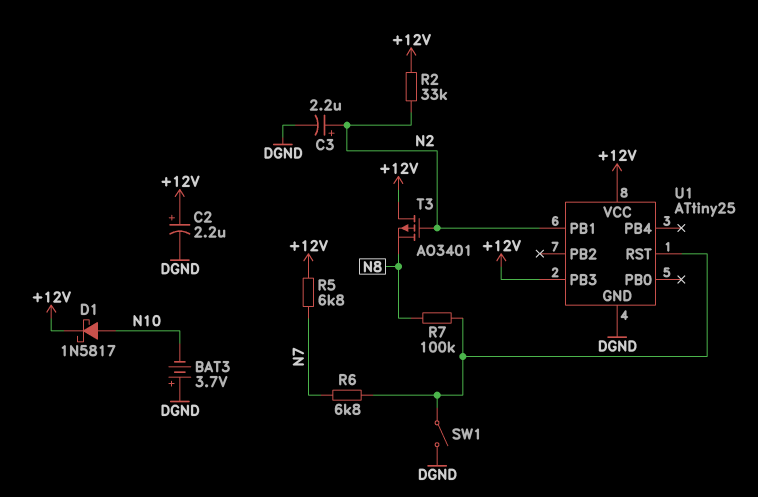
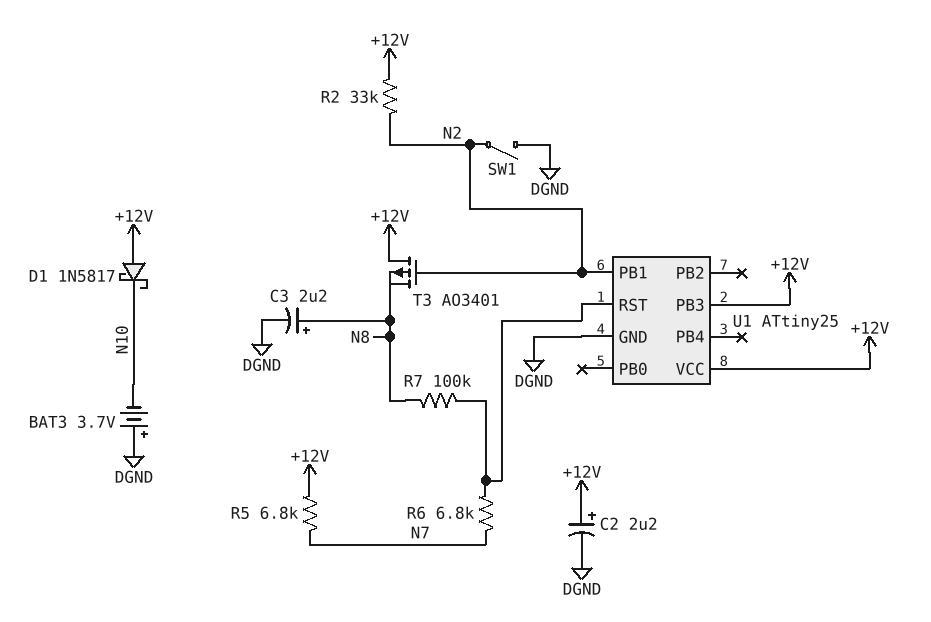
C3: 2.2uF (plus N2, minus DGND) -> 2.2uF (plus N8, minus DGND)
D1: schottky 1N5817 (A N10, K +12V) -> schottky 1N5817 (A +12V, K N10)
SW1: switch (DGND, U1/RST) -> switch (DGND, N2)

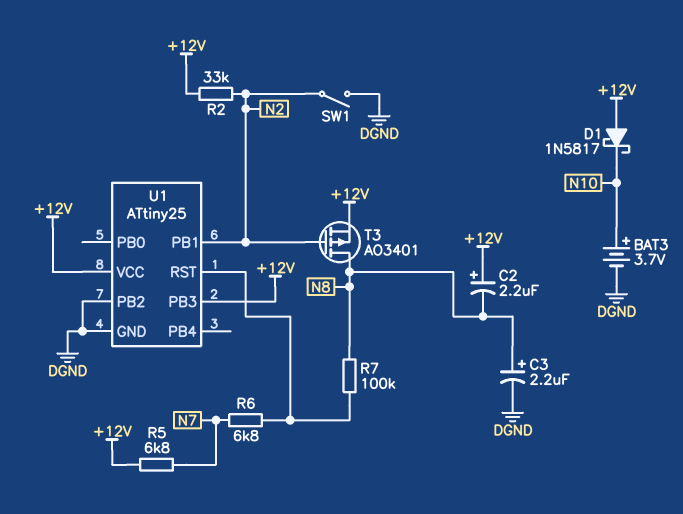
BAT3: 3.7V (plus DGND, minus N10) -> 3.7V (plus N10, minus DGND)
C2: 2.2uF (plus +12V, minus DGND) -> 2.2uF (plus +12V, minus N8)
T3: PMOS AO3401 (G N2, D +12V, S N8) -> PMOS AO3401 (G N2, D N8, S +12V)
U1 pin PB2: none -> DGND

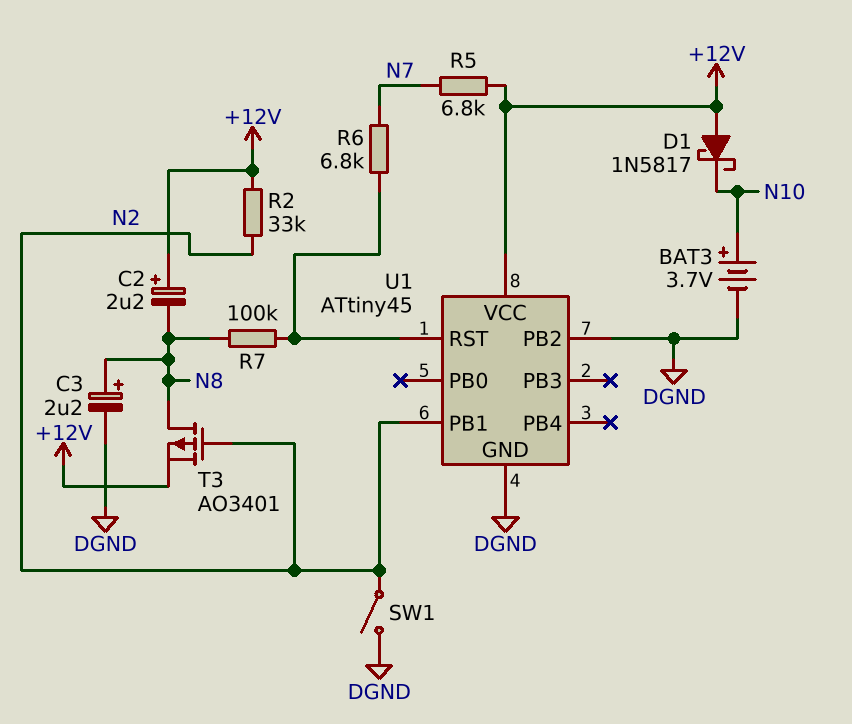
U1: ATtiny25 -> ATtiny45
U1 pin PB3: +12V -> none

